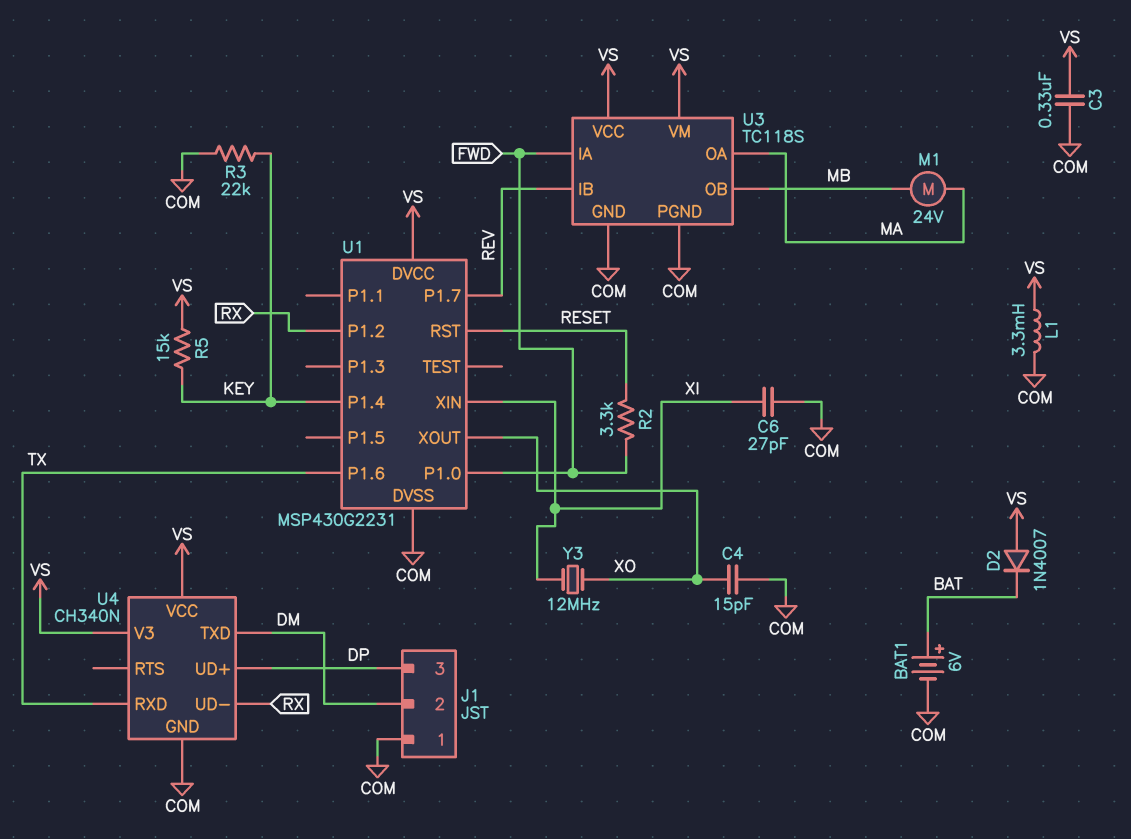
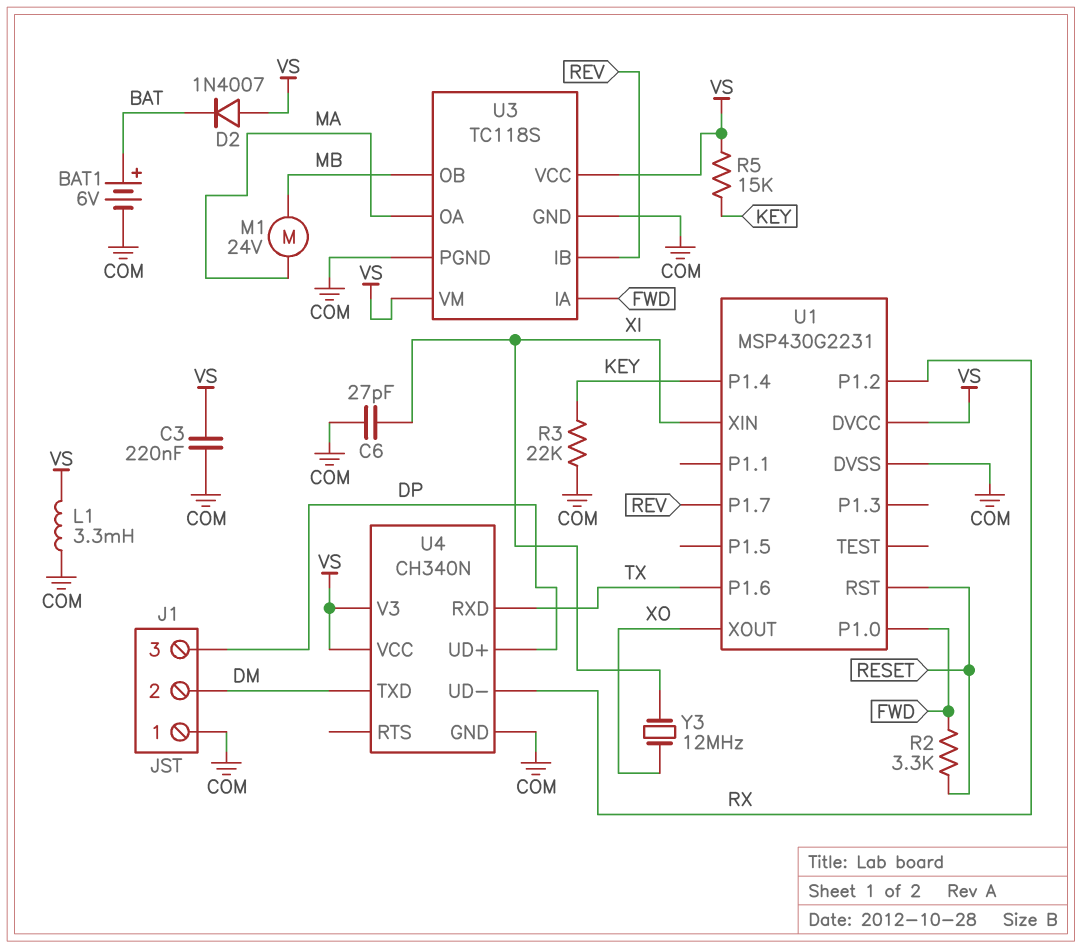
C3: 330nF (COM, VS) -> 220nF (COM, VS)
C4: 15pF (COM, XO) -> none

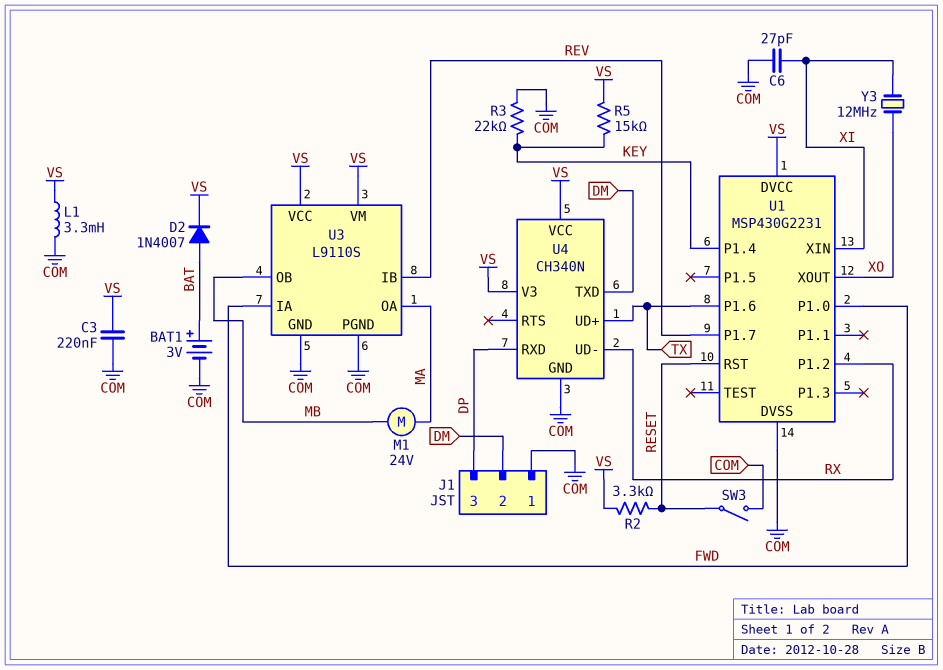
BAT1: 6V (plus BAT, minus COM) -> 3V (plus BAT, minus COM)
D2: diode 1N4007 (A VS, K BAT) -> diode 1N4007 (A BAT, K VS)
R2: 3.3k (FWD, RESET) -> 3.3k (RESET, VS)
SW3: none -> switch (COM, RESET)
U3: TC118S -> L9110S
U4 pin RXD: TX -> DP
U4 pin UD+: DP -> TX

